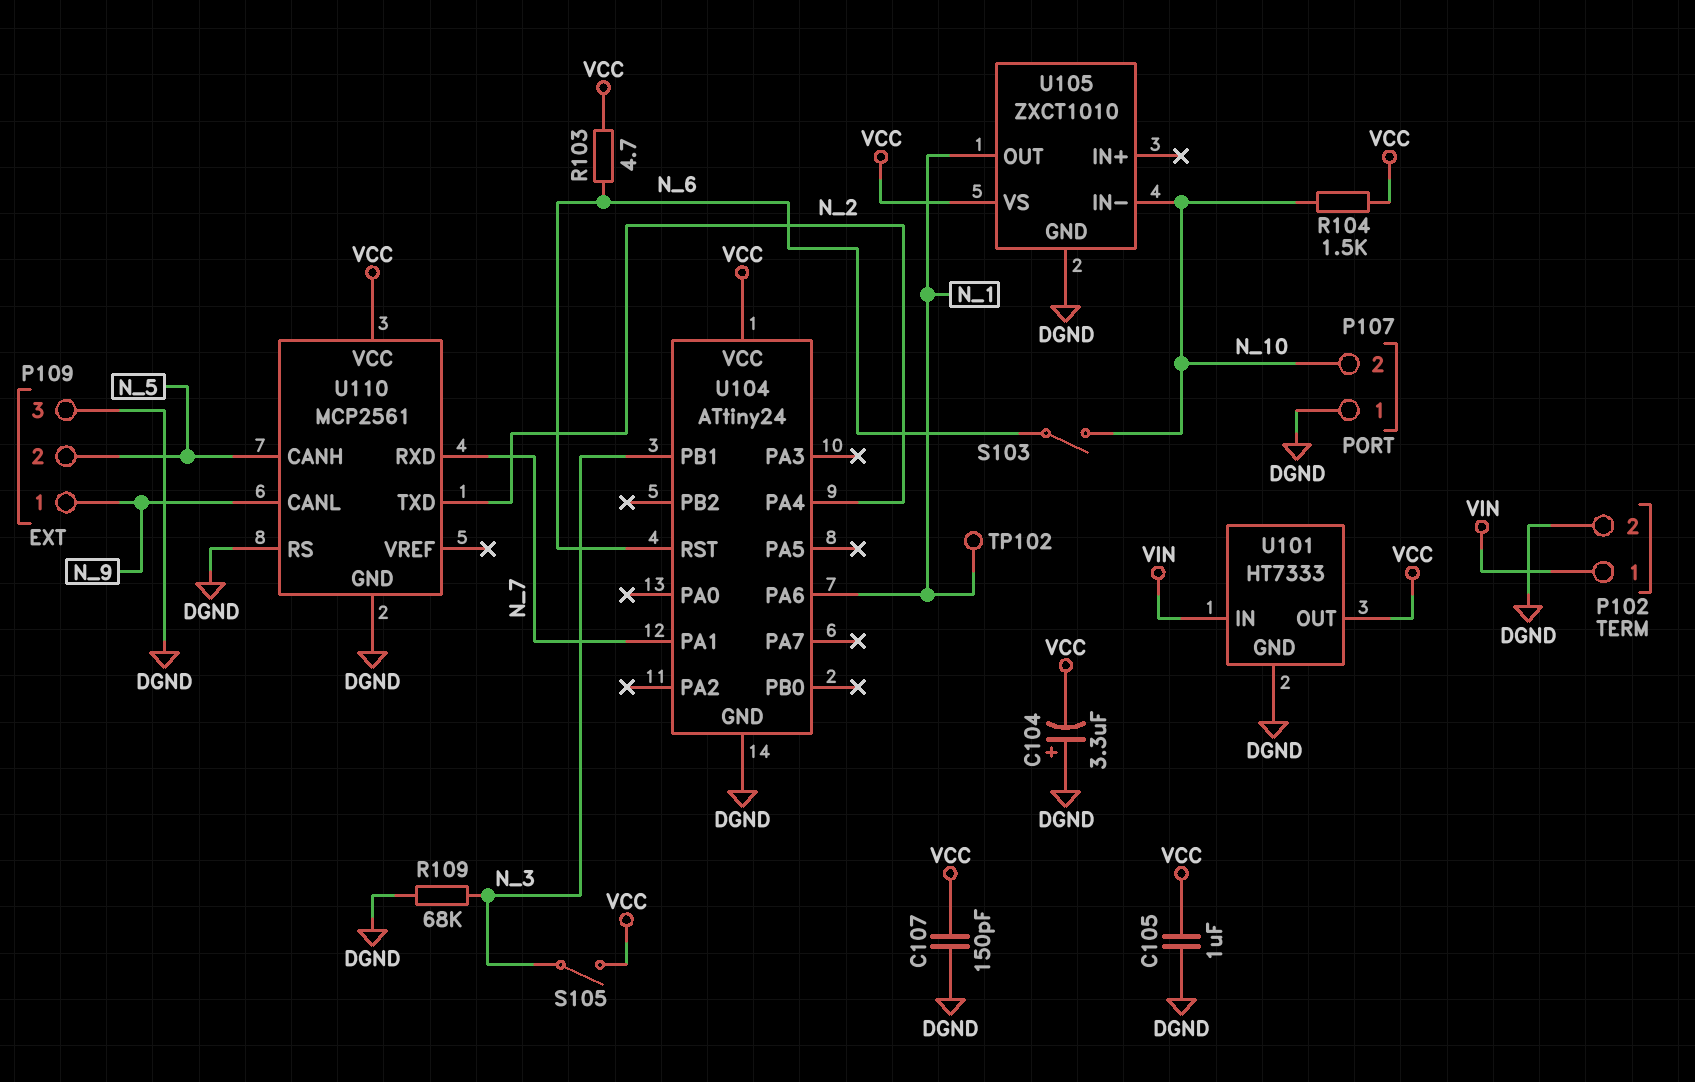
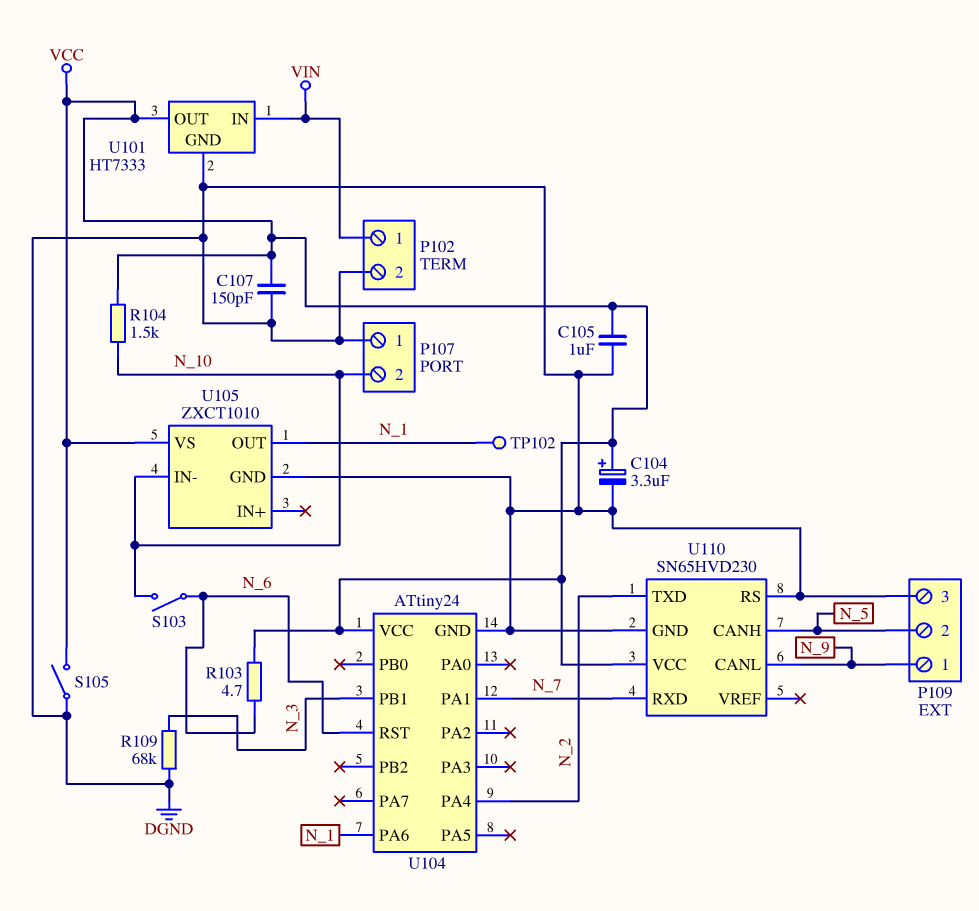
C104: 3.3uF (plus DGND, minus VCC) -> 3.3uF (plus VCC, minus DGND)
S105: switch (N_3, VCC) -> switch (DGND, VCC)
U110: MCP2561 -> SN65HVD230

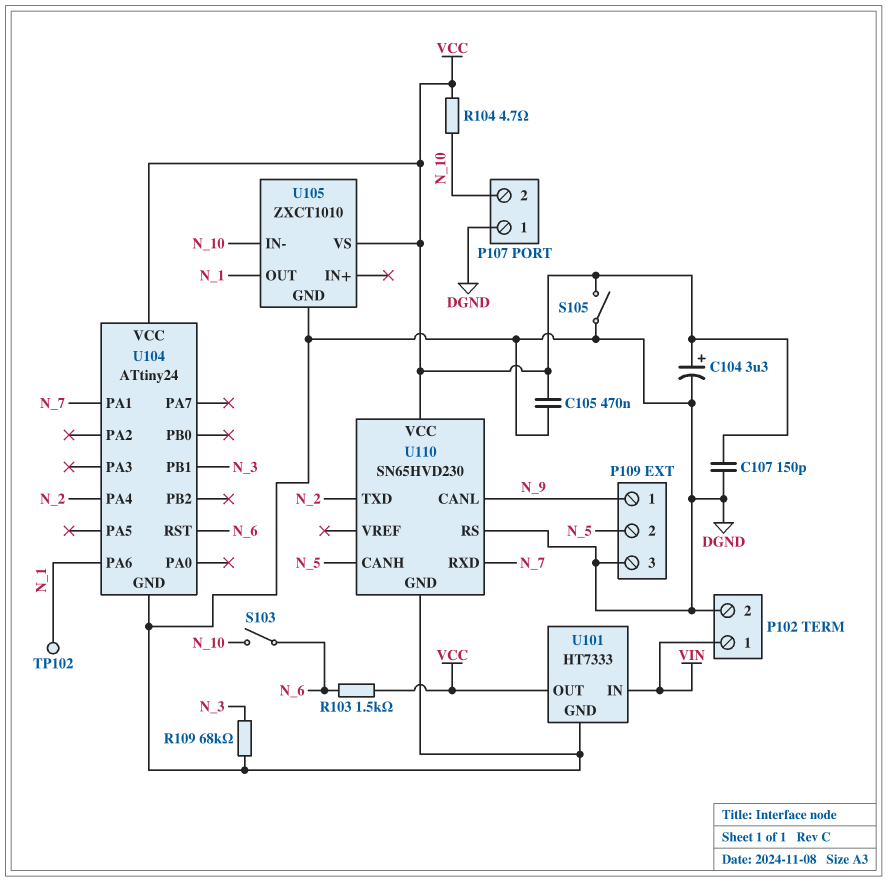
C105: 1uF (DGND, VCC) -> 470nF (DGND, VCC)
R103: 4.7 (N_6, VCC) -> 1.5k (N_6, VCC)
R104: 1.5k (N_10, VCC) -> 4.7 (N_10, VCC)

